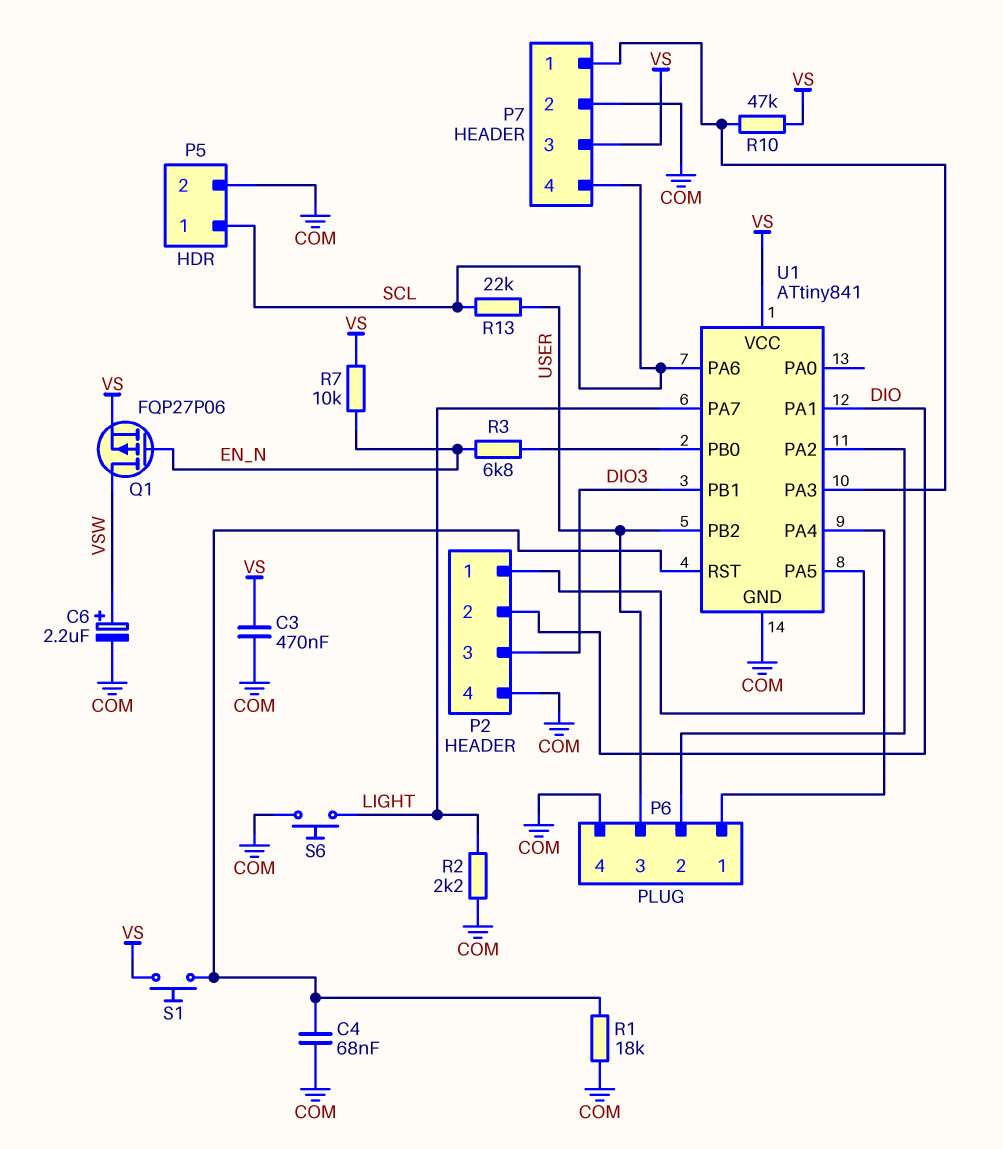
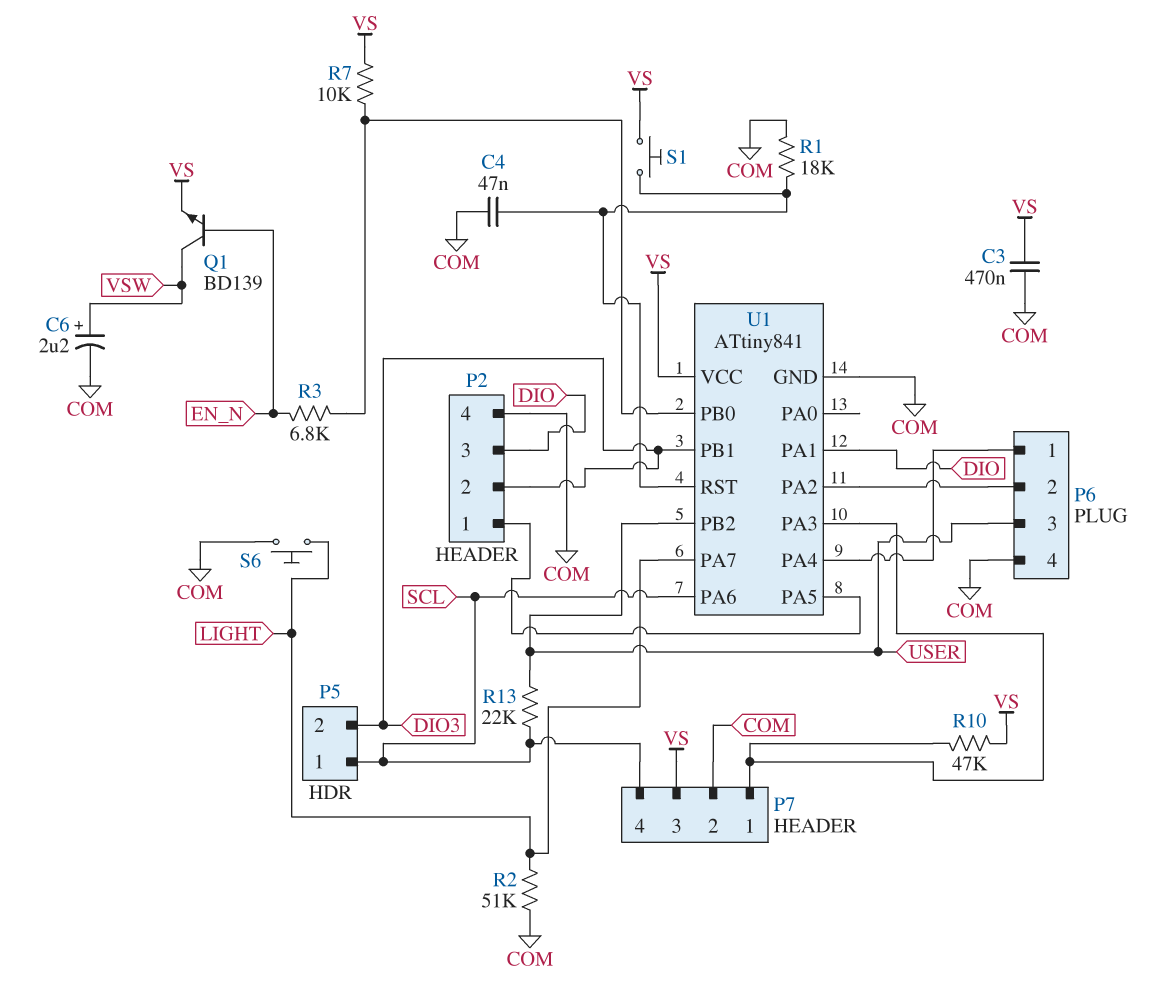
C4: 68nF (COM, U1/RST) -> 47nF (COM, U1/RST)
P2 pin 2: DIO -> DIO3
P2 pin 3: DIO3 -> DIO
P5 pin 2: COM -> DIO3
Q1: PMOS FQP27P06 (G EN_N, D VSW, S VS) -> NPN BD139 (B EN_N, C VSW, E VS)
R2: 2.2k (COM, LIGHT) -> 51k (COM, LIGHT)
R7: 10k (EN_N, VS) -> 10k (U1/PB0, VS)

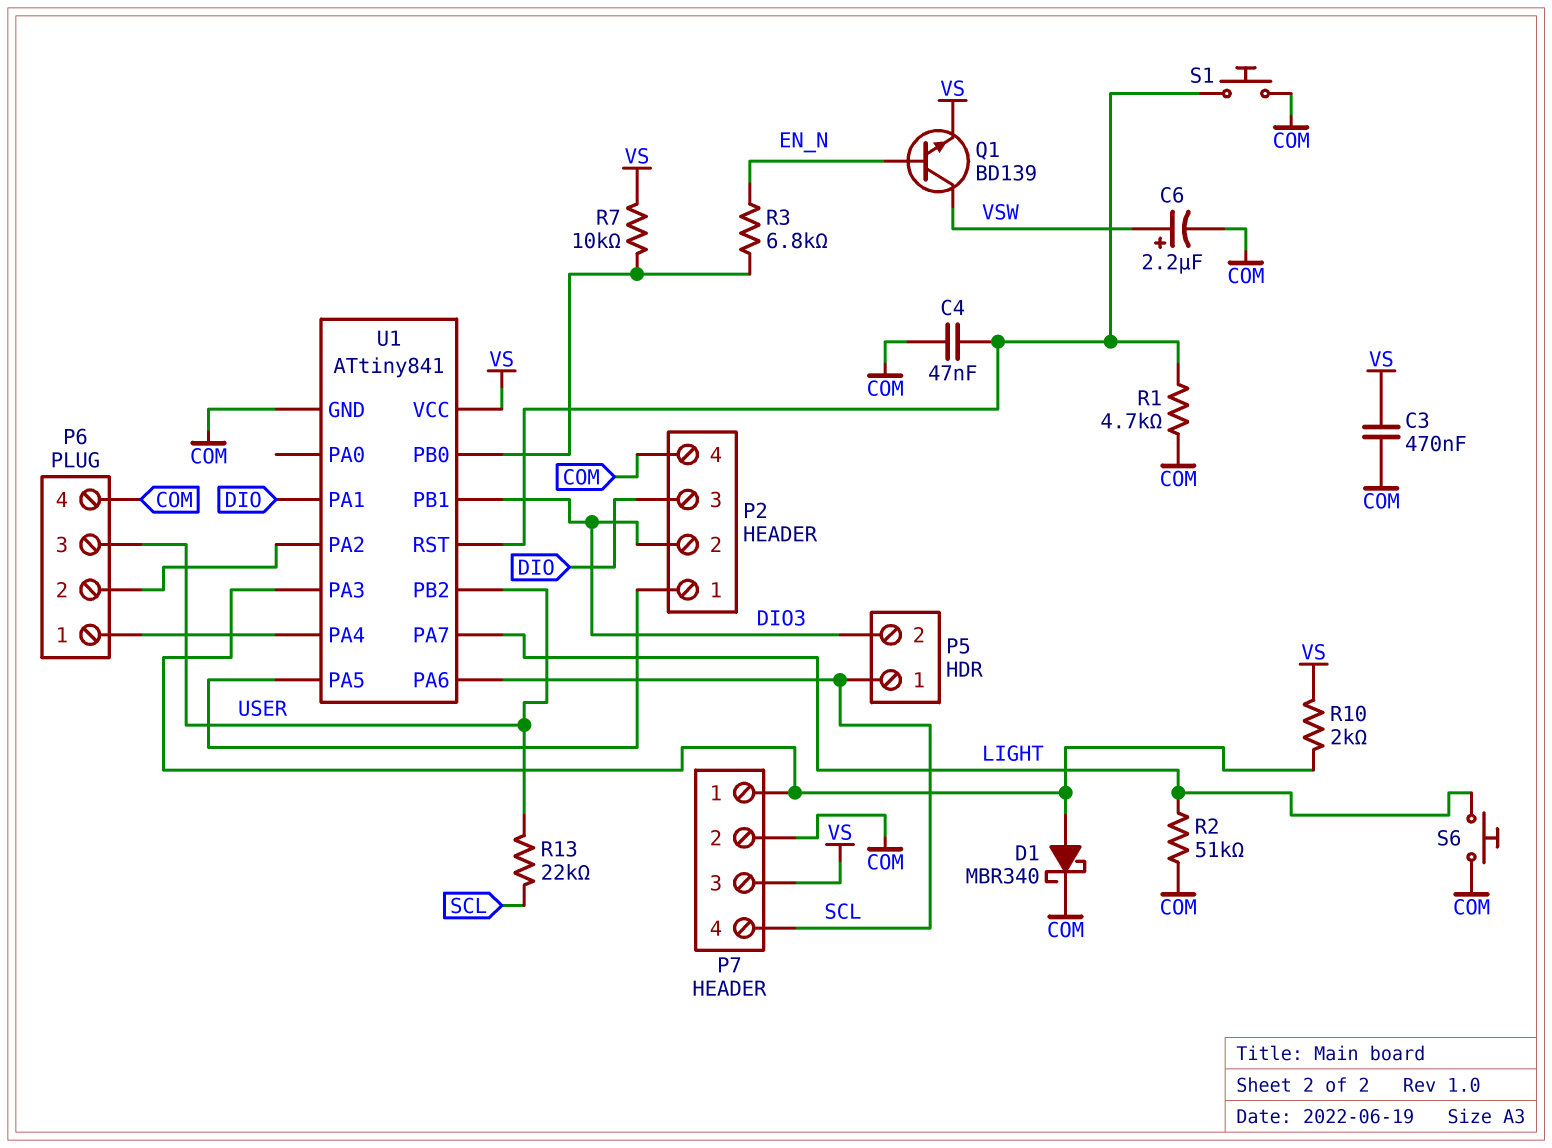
D1: none -> schottky MBR340 (A P7/1, K COM)
R1: 18k (COM, U1/RST) -> 4.7k (COM, U1/RST)
R10: 47k (P7/1, VS) -> 2k (P7/1, VS)
S1: button (U1/RST, VS) -> button (COM, U1/RST)

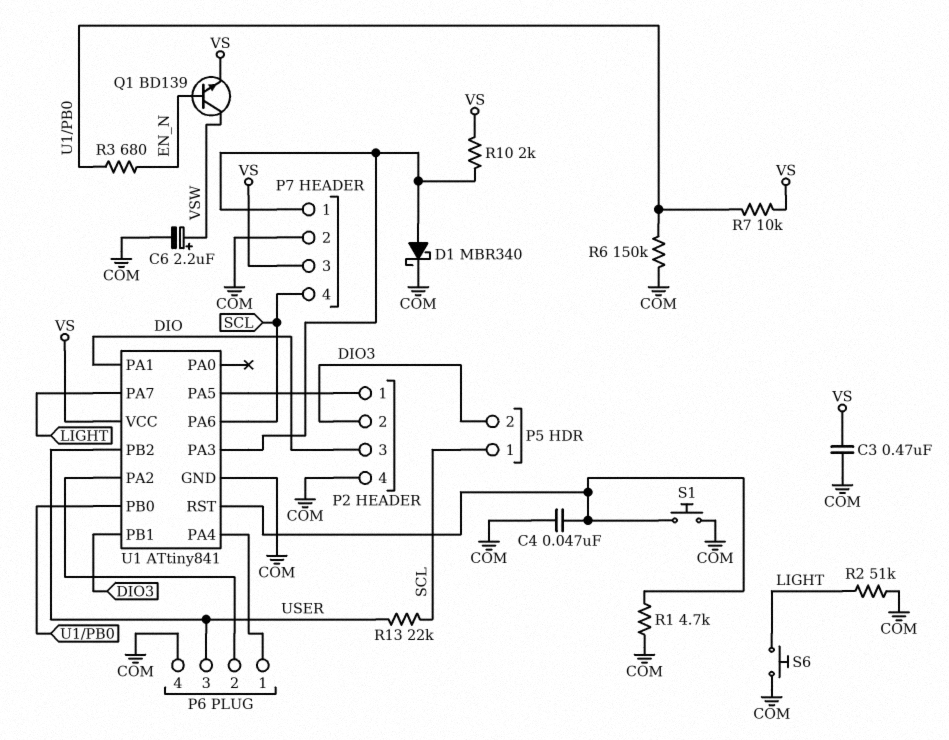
R3: 6.8k (EN_N, U1/PB0) -> 680 (EN_N, U1/PB0)
R6: none -> 150k (COM, U1/PB0)

